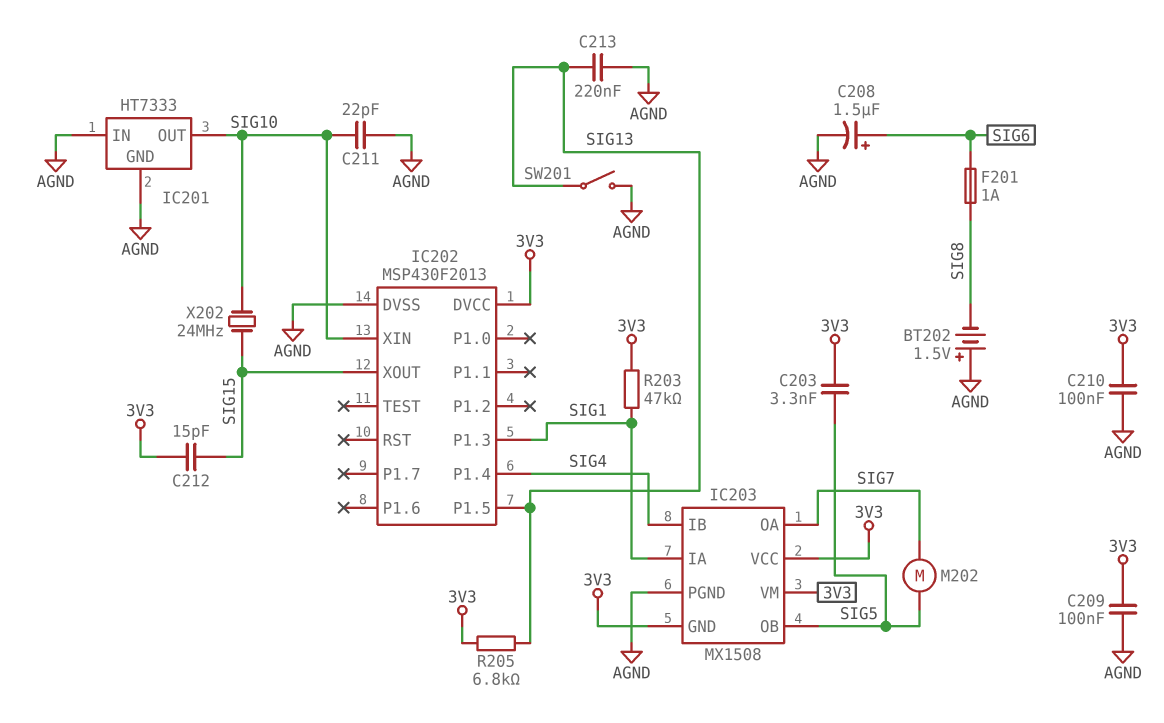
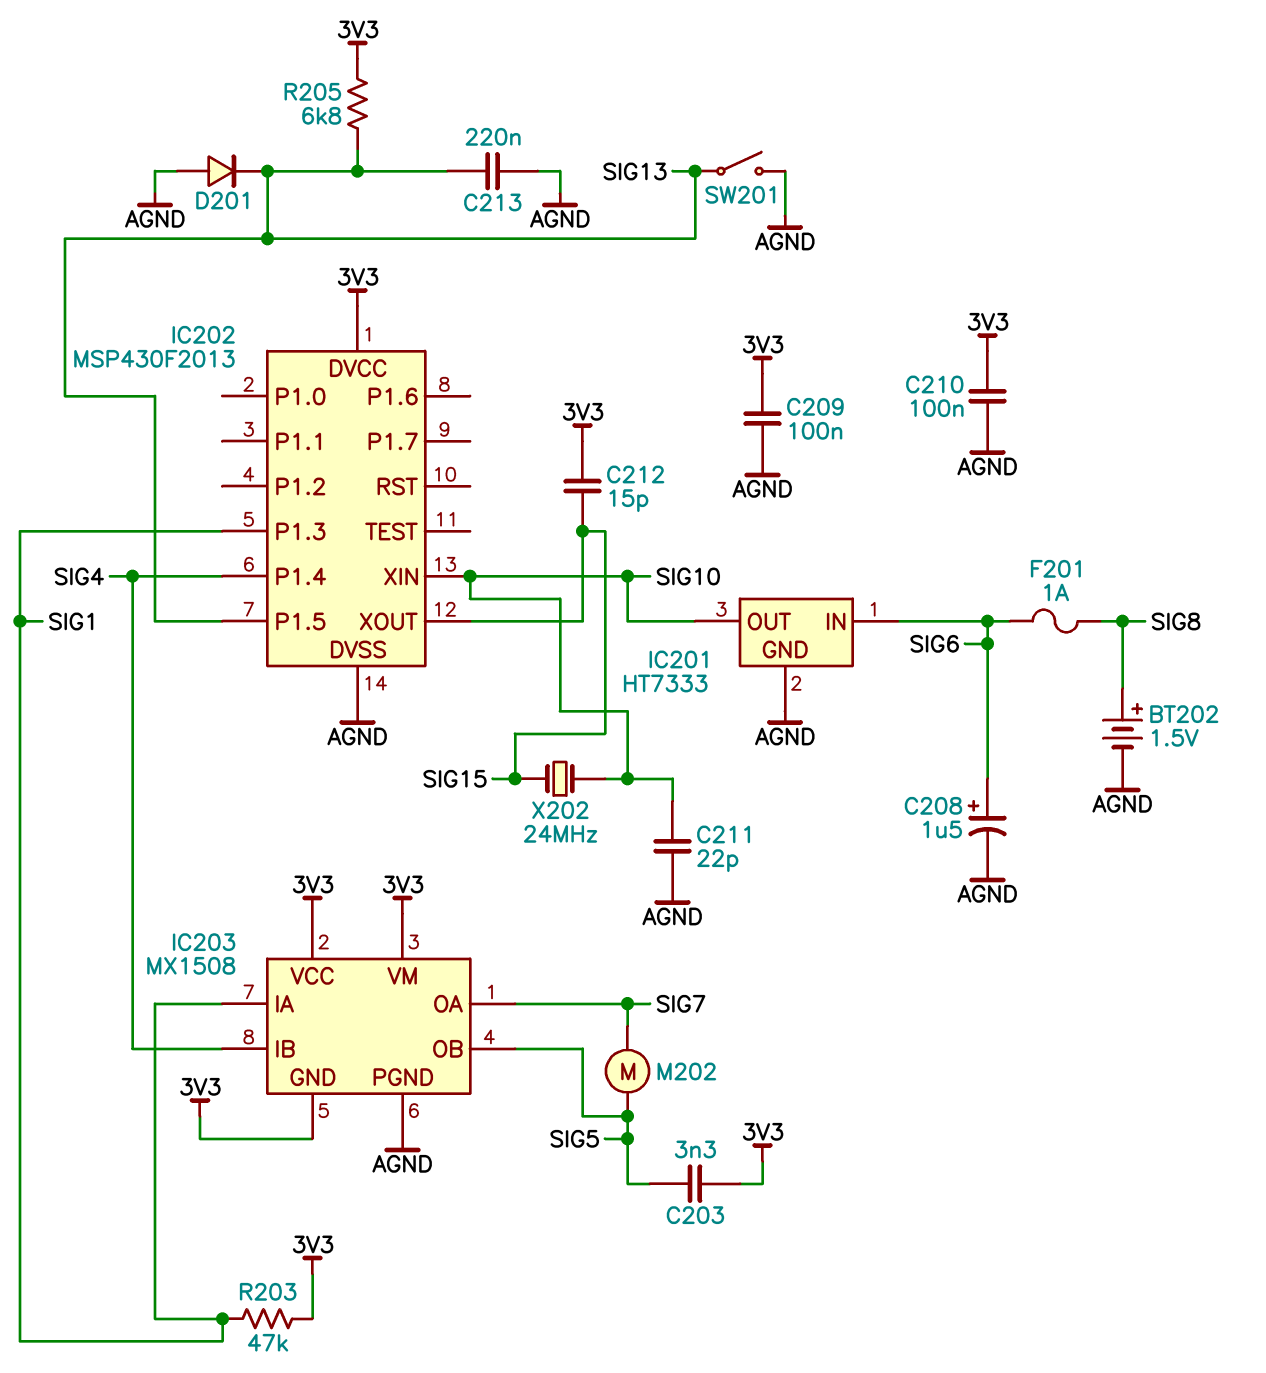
BT202: 1.5V (plus AGND, minus SIG8) -> 1.5V (plus SIG8, minus AGND)
D201: none -> diode (A AGND, K SIG13)
IC201 pin IN: AGND -> SIG6

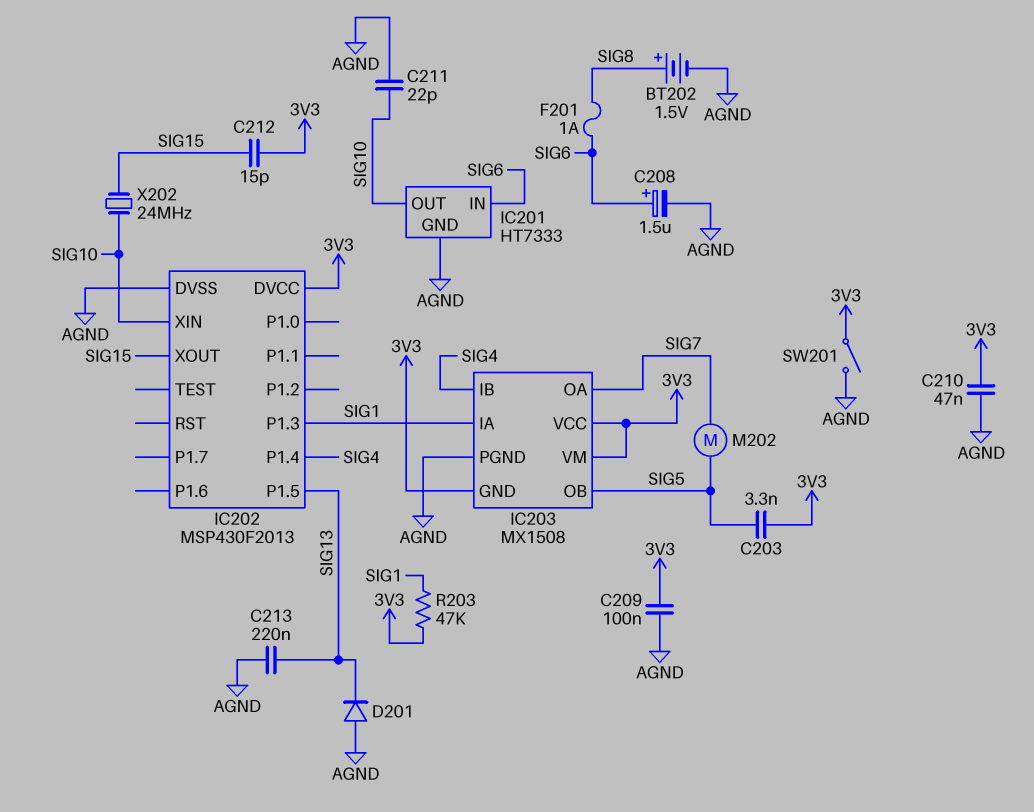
C210: 100nF (3V3, AGND) -> 47nF (3V3, AGND)
R205: 6.8k (3V3, SIG13) -> none
SW201: switch (AGND, SIG13) -> switch (3V3, AGND)

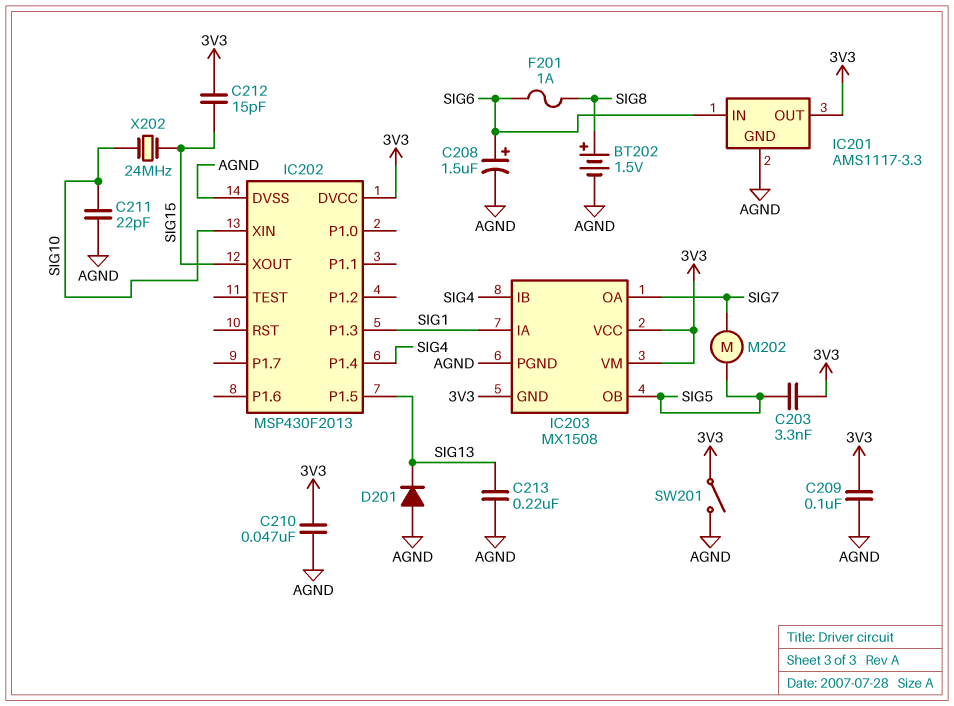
IC201: HT7333 -> AMS1117-3.3
IC201 pin OUT: SIG10 -> 3V3
R203: 47k (3V3, SIG1) -> none

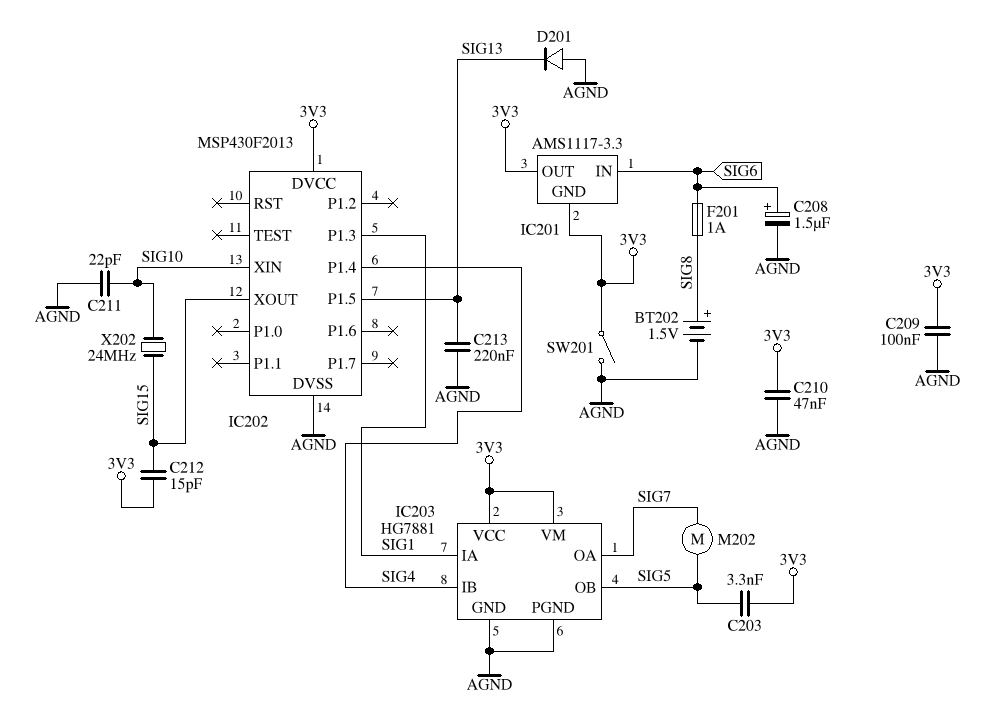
IC201 pin GND: AGND -> 3V3
IC203: MX1508 -> HG7881
IC203 pin GND: 3V3 -> AGND

